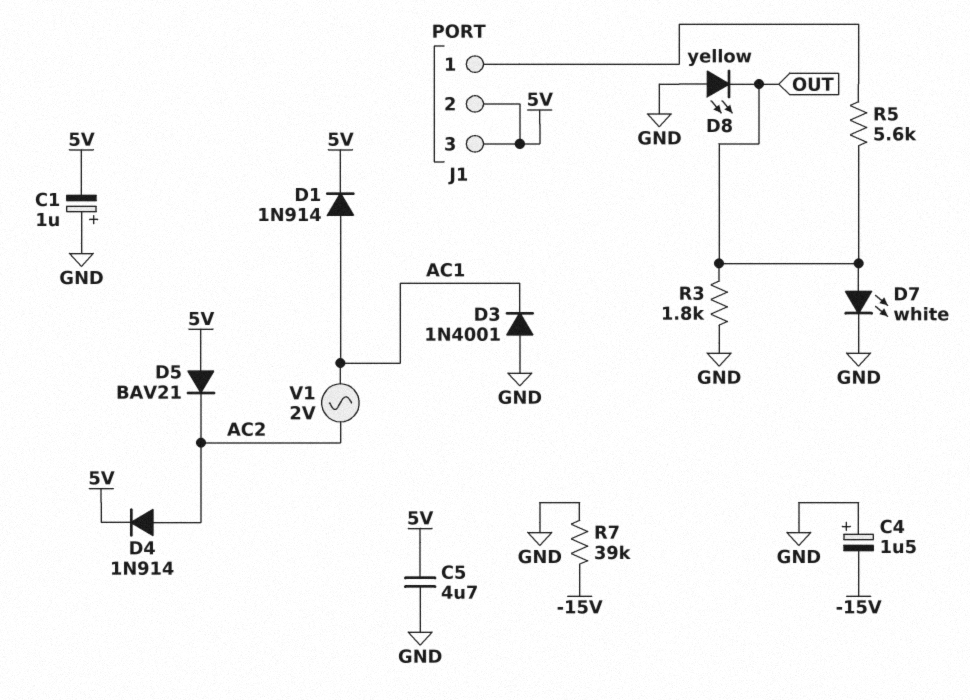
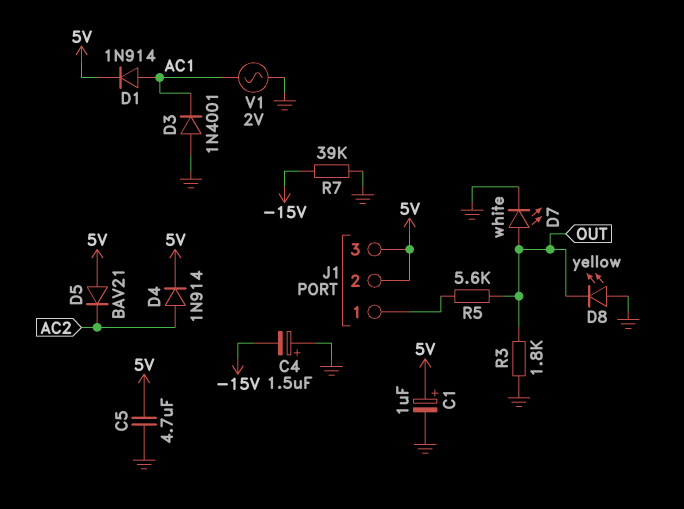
C1: 1uF (plus GND, minus 5V) -> 1uF (plus 5V, minus GND)
V1: AC 2V (AC1, AC2) -> AC 2V (AC1, GND)

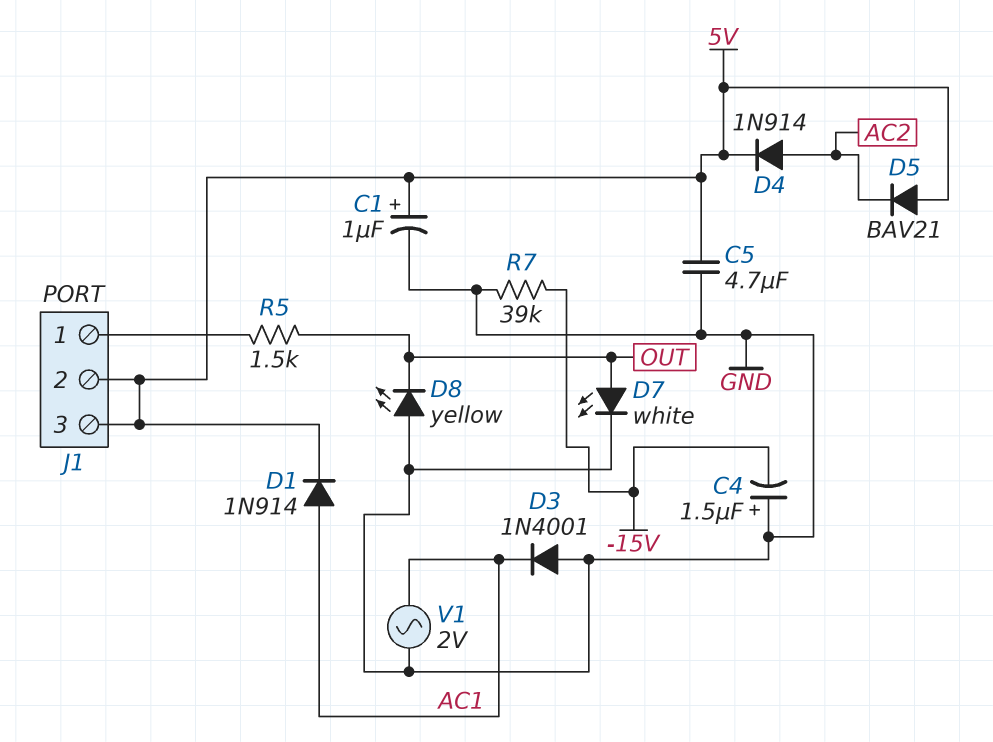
R3: 1.8k (GND, OUT) -> none
R5: 5.6k (J1/1, OUT) -> 1.5k (J1/1, OUT)

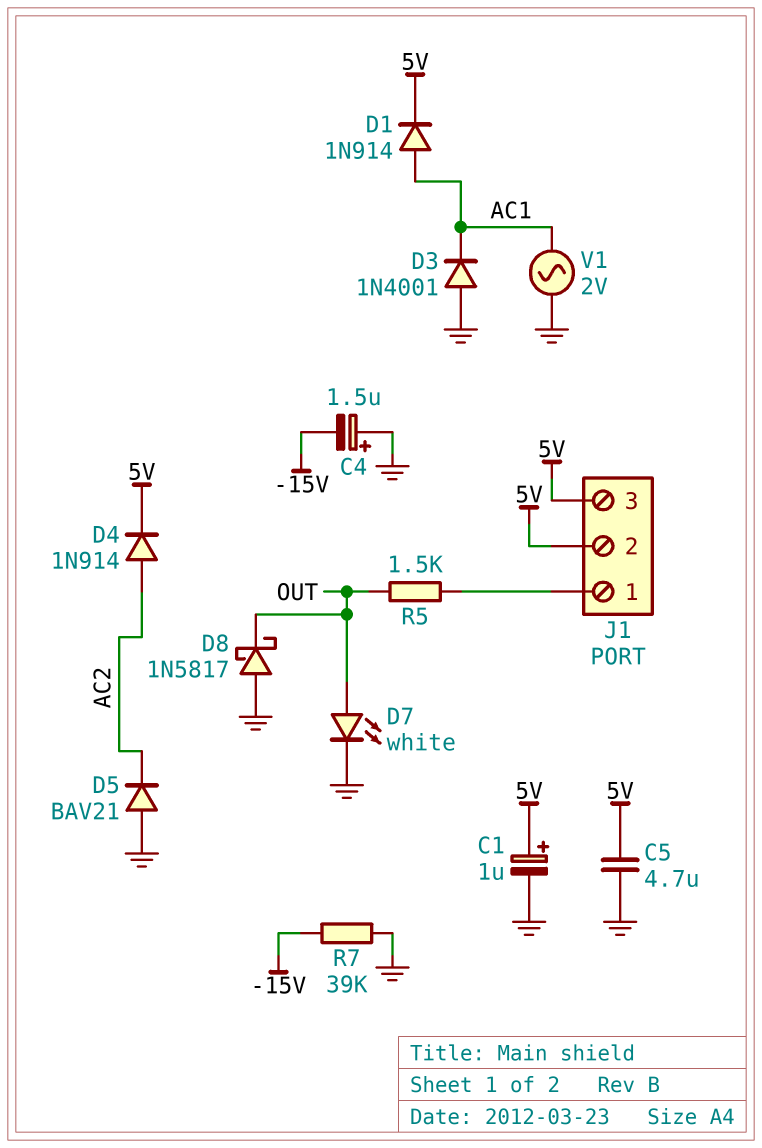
D5: diode BAV21 (A 5V, K AC2) -> diode BAV21 (A GND, K AC2)
D8: LED yellow (A GND, K OUT) -> schottky 1N5817 (A GND, K OUT)

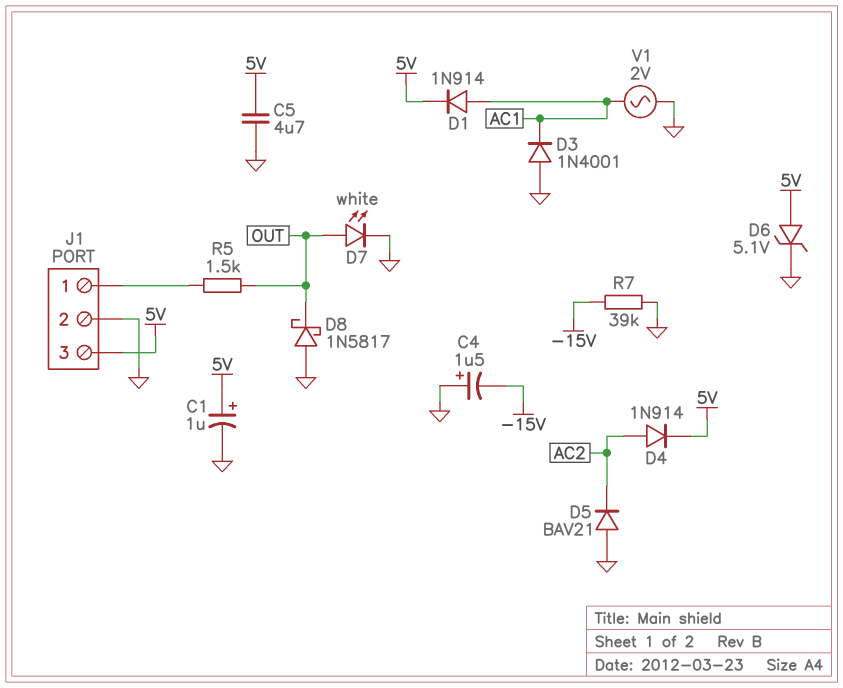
D6: none -> zener 5.1V (A 5V, K GND)
J1 pin 2: 5V -> GND

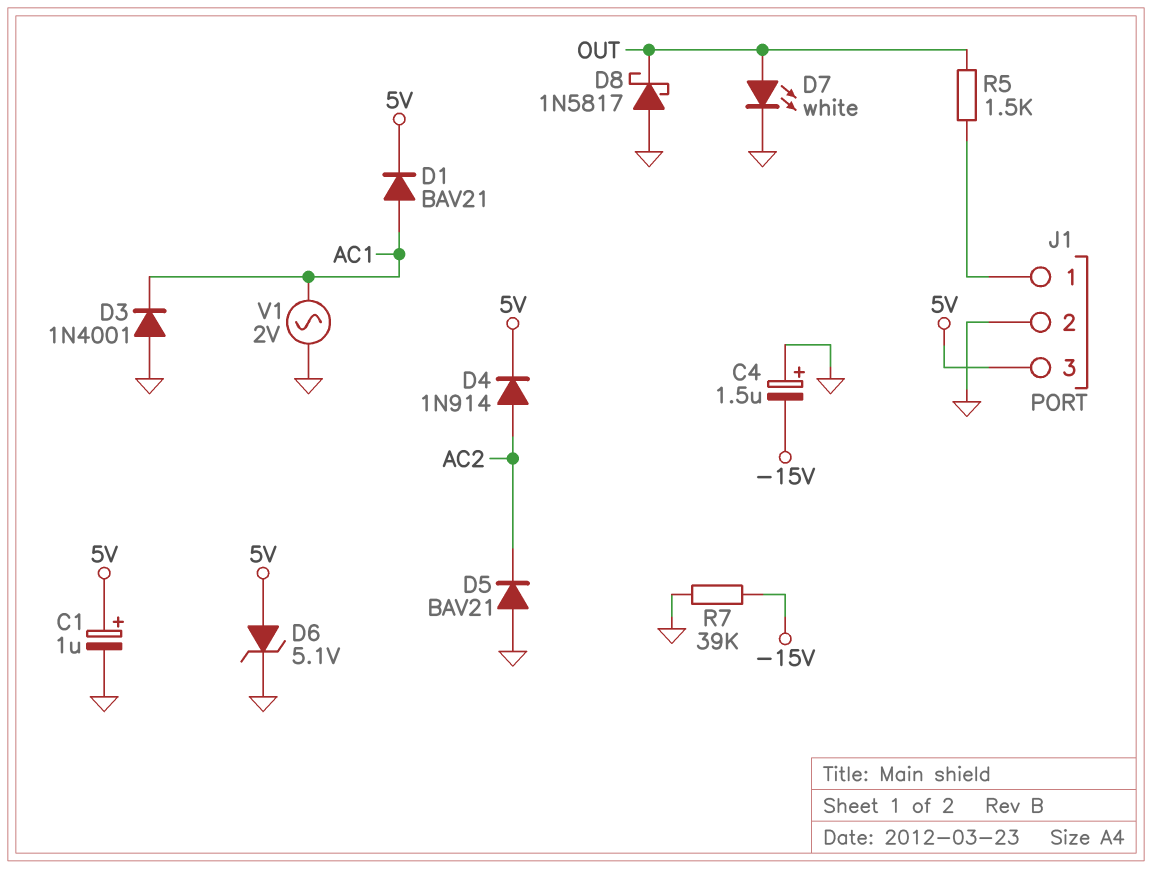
C5: 4.7uF (5V, GND) -> none
D1: diode 1N914 (A AC1, K 5V) -> diode BAV21 (A AC1, K 5V)

